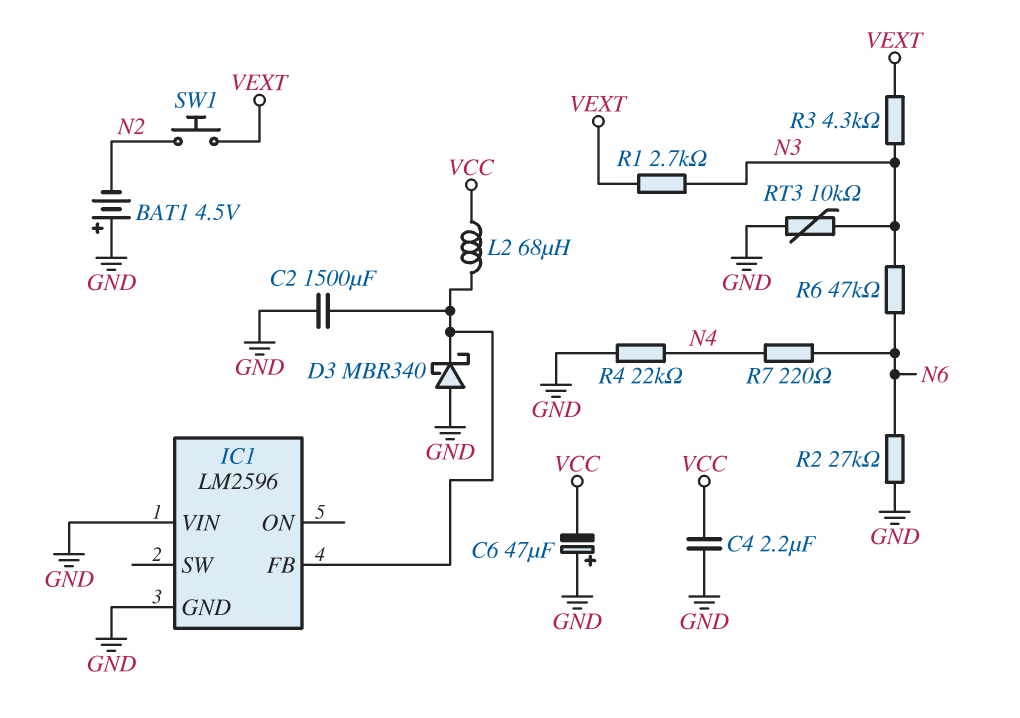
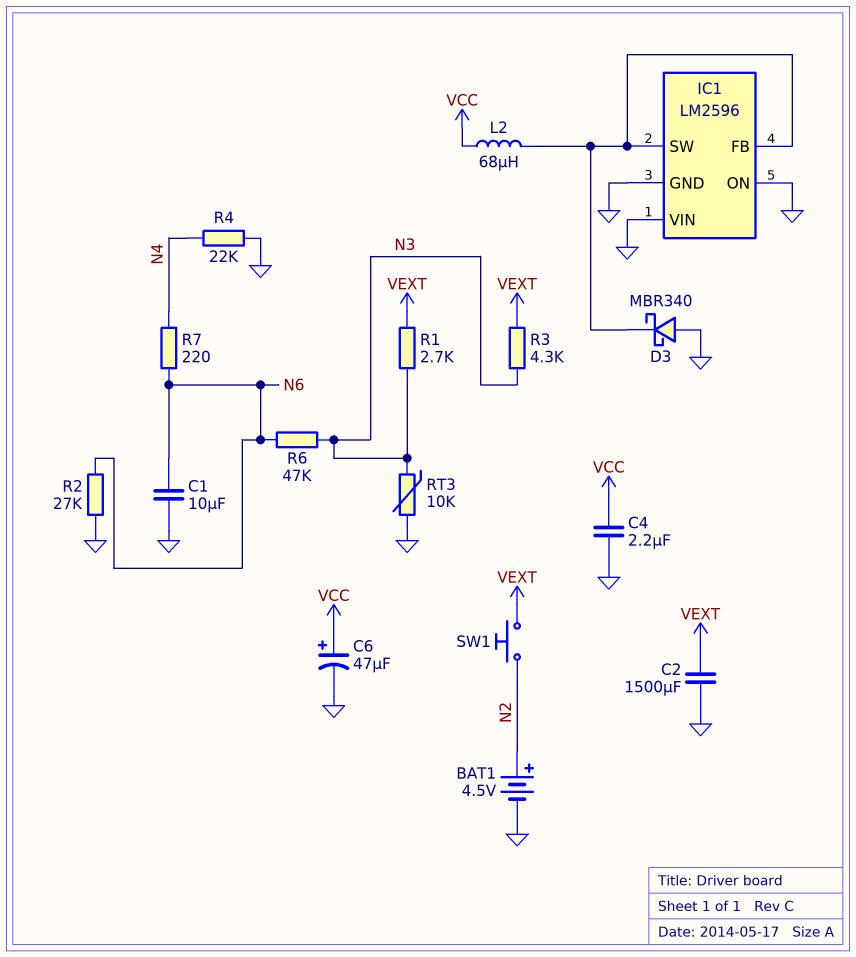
BAT1: 4.5V (plus GND, minus N2) -> 4.5V (plus N2, minus GND)
C1: none -> 10uF (GND, N6)
C2: 1500uF (GND, IC1/FB) -> 1500uF (GND, VEXT)
C6: 47uF (plus GND, minus VCC) -> 47uF (plus VCC, minus GND)
IC1 pin ON: none -> GND
IC1 pin SW: none -> IC1/FB

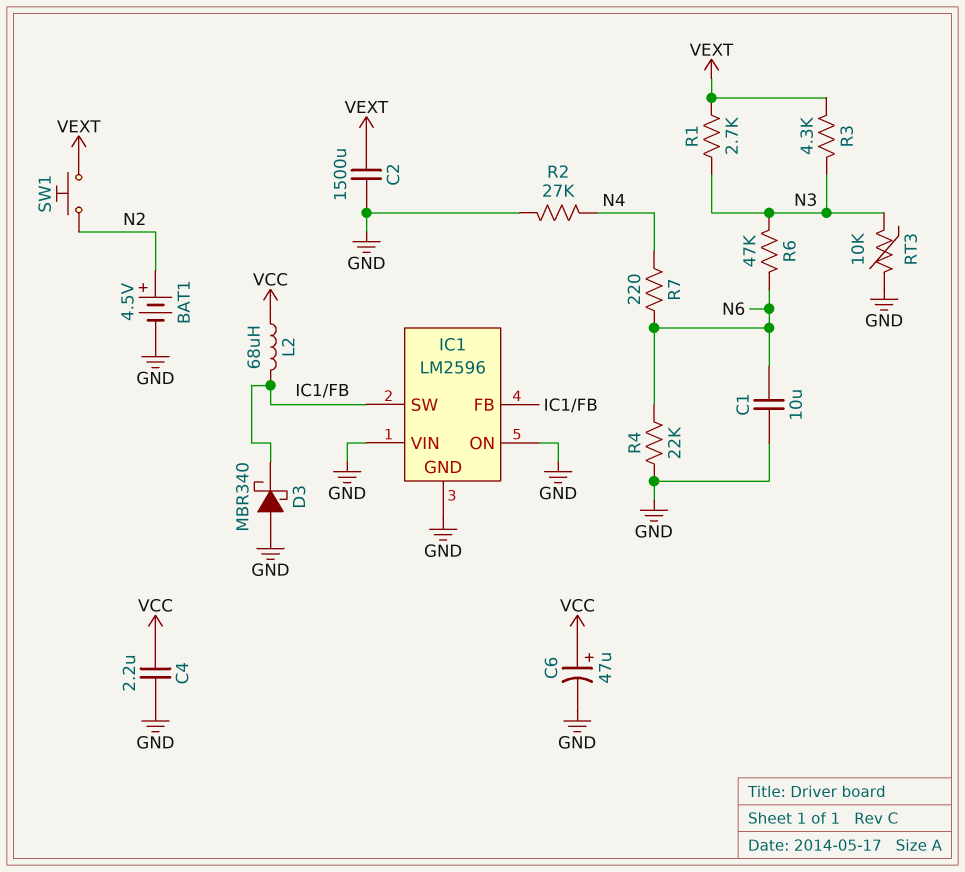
R2: 27k (GND, N6) -> 27k (GND, N4)
R4: 22k (GND, N4) -> 22k (GND, N6)

